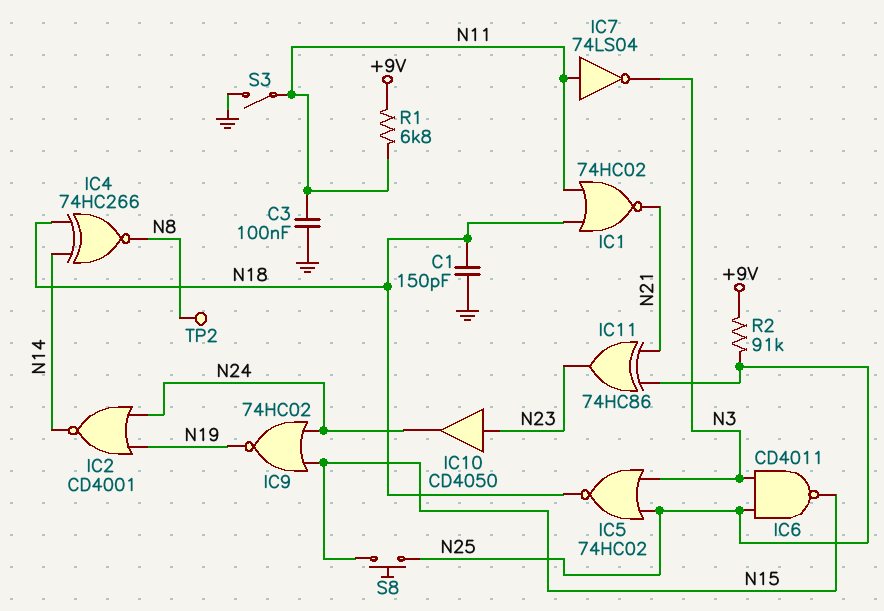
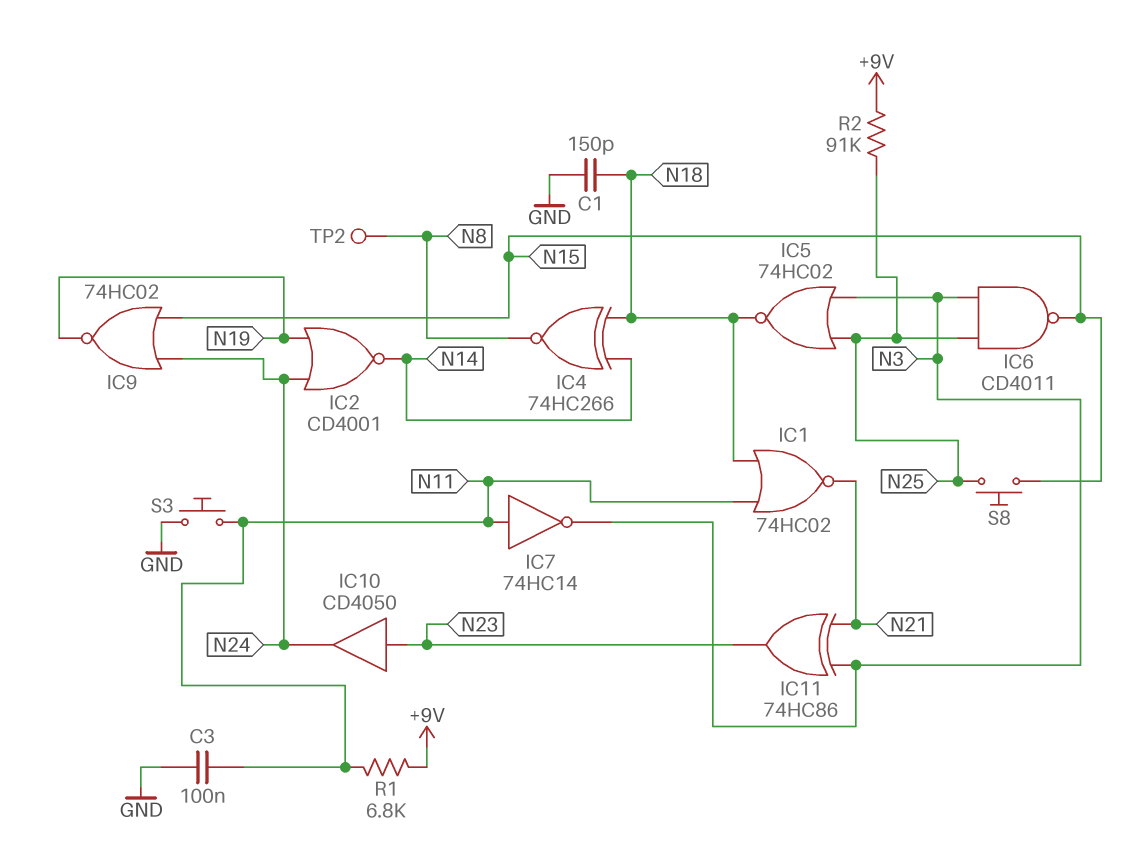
IC7: NOT 74LS04 (in N11, out N3) -> NOT 74HC14 (in N11, out N3)
IC11: XOR 74HC86 (in N21, in N25, out N23) -> XOR 74HC86 (in N3, in N21, out N23)
S3: switch (GND, N11) -> button (GND, N11)

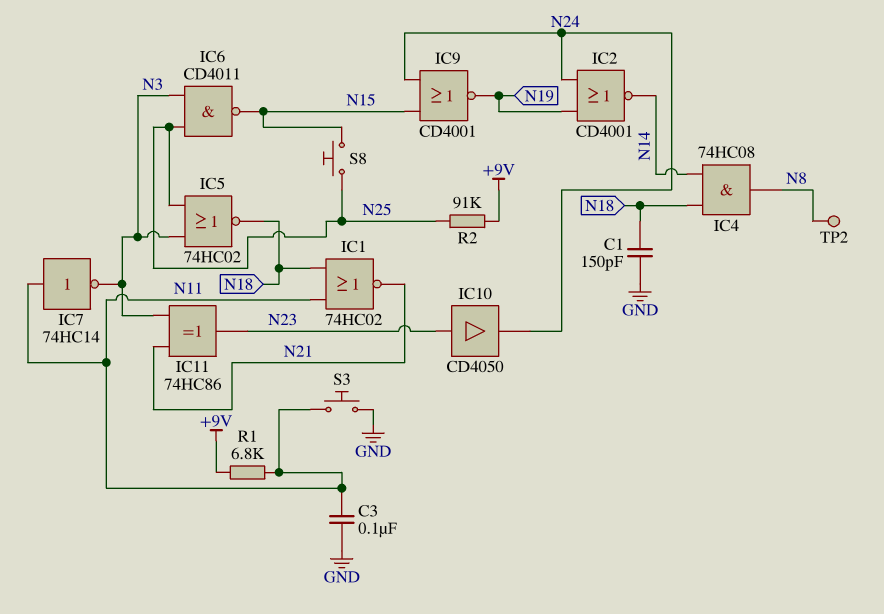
IC4: XNOR 74HC266 (in N14, in N18, out N8) -> AND 74HC08 (in N14, in N18, out N8)
IC9: NOR 74HC02 (in N15, in N24, out N19) -> NOR CD4001 (in N15, in N24, out N19)

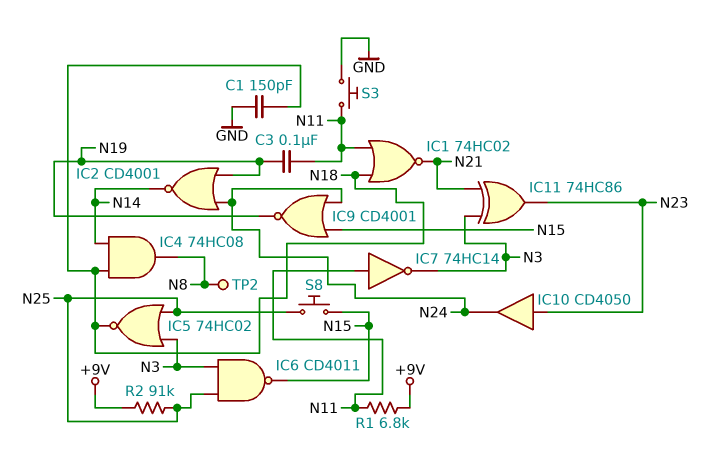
C3: 100nF (GND, N11) -> 100nF (N11, N19)

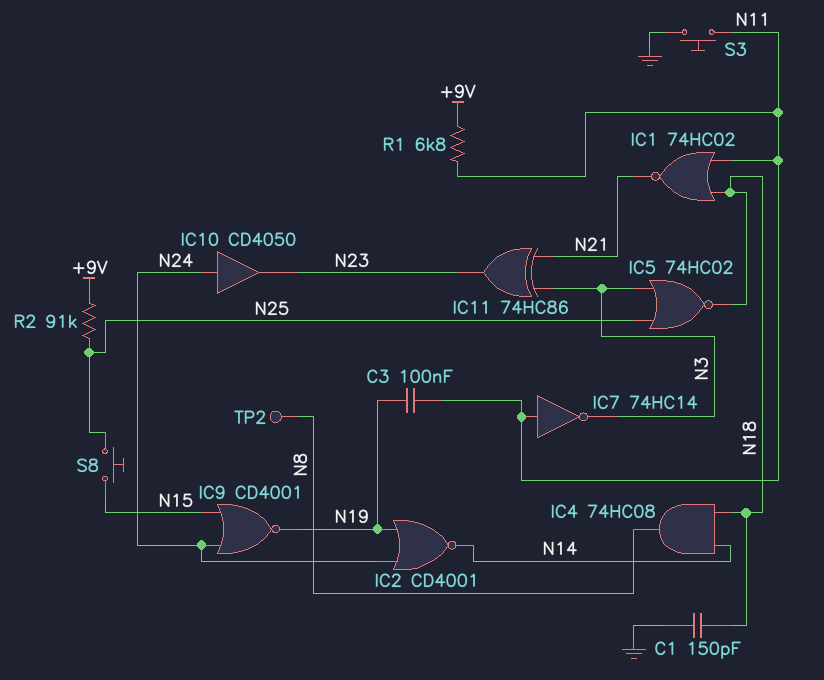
IC6: NAND CD4011 (in N3, in N25, out N15) -> none
IC10: buffer CD4050 (in N23, out N24) -> buffer CD4050 (in N24, out N23)

